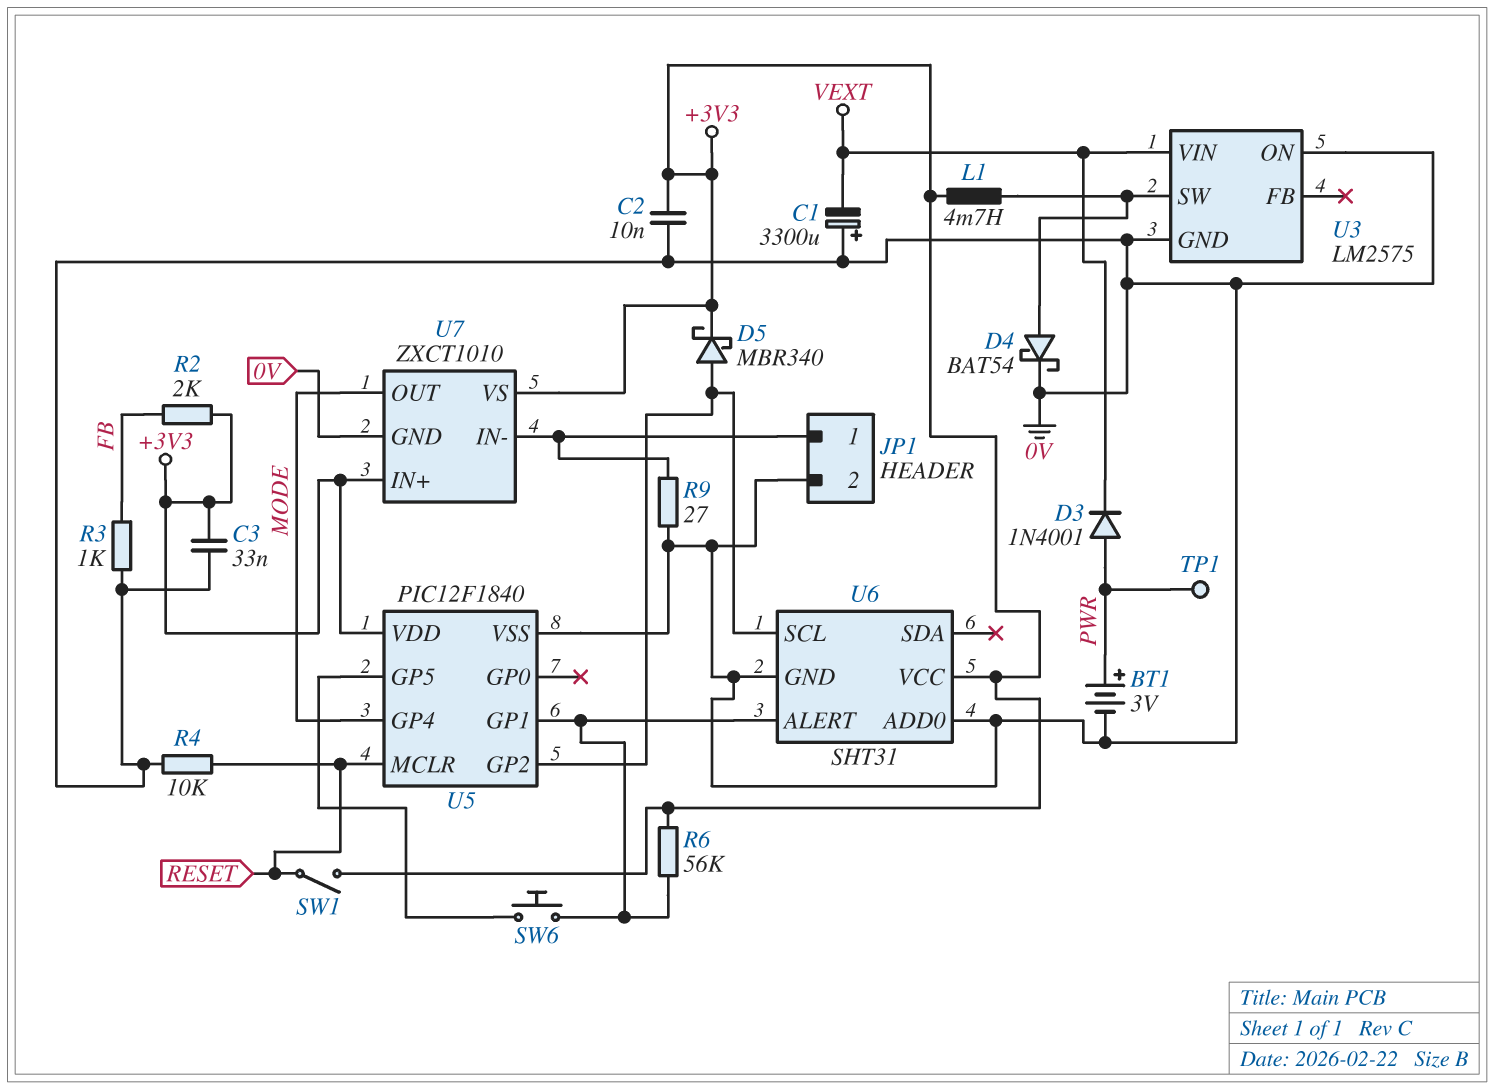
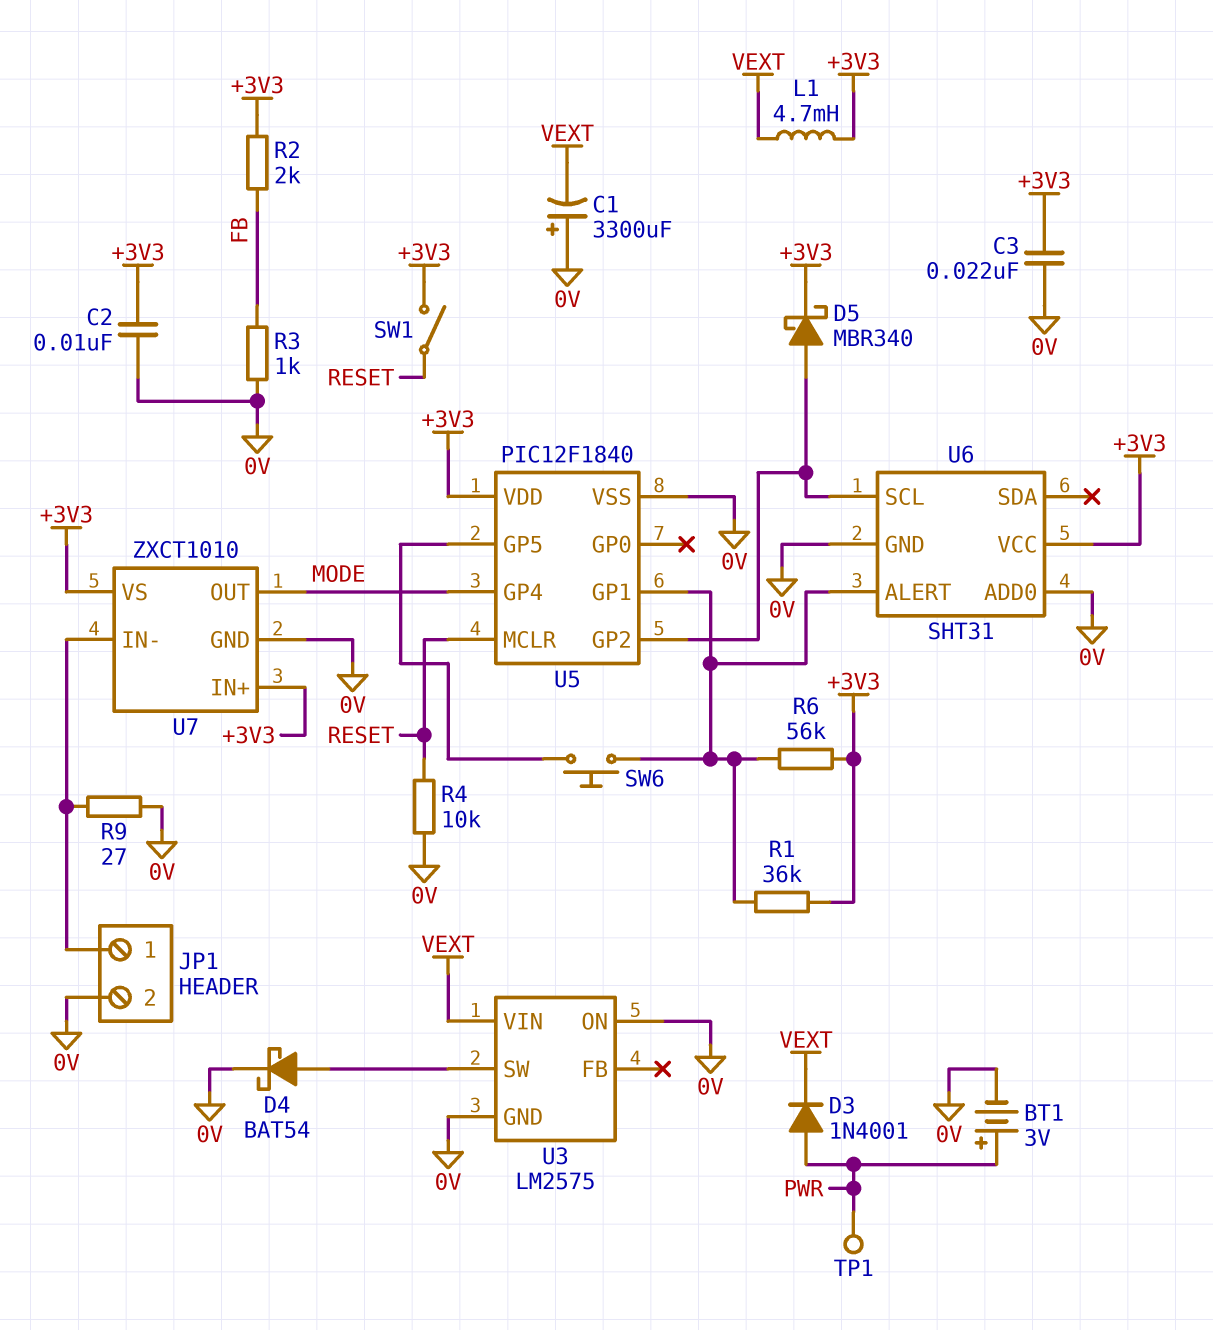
C3: 33nF (+3V3, 0V) -> 22nF (+3V3, 0V)
L1: 4.7mH (+3V3, U3/SW) -> 4.7mH (+3V3, VEXT)
R1: none -> 36k (+3V3, U5/GP1)

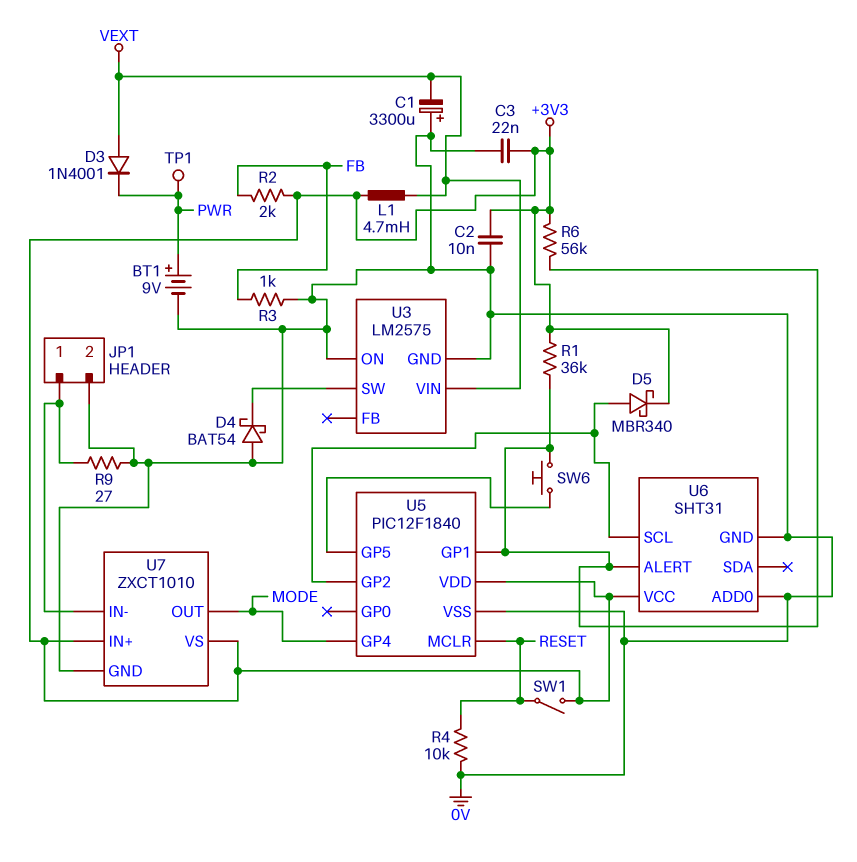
BT1: 3V (plus PWR, minus 0V) -> 9V (plus PWR, minus 0V)
D3: diode 1N4001 (A PWR, K VEXT) -> diode 1N4001 (A VEXT, K PWR)
D4: schottky BAT54 (A U3/SW, K 0V) -> schottky BAT54 (A 0V, K U3/SW)

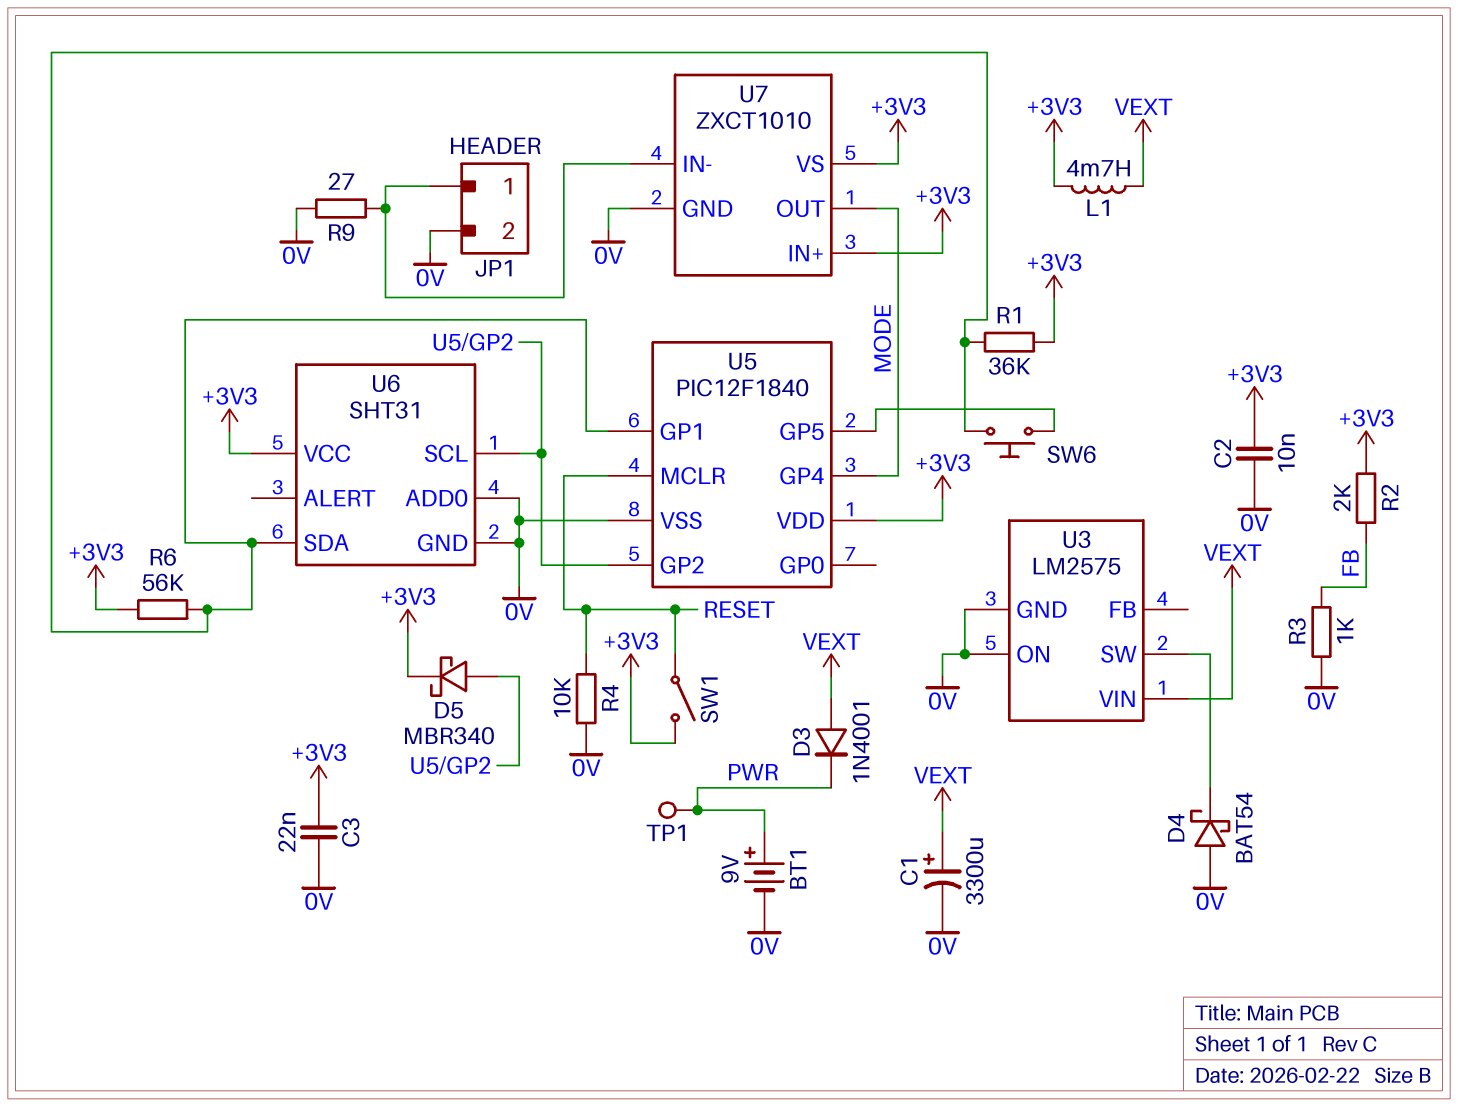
C1: 3300uF (plus 0V, minus VEXT) -> 3300uF (plus VEXT, minus 0V)
U6 pin ALERT: U5/GP1 -> none
U6 pin SDA: none -> U5/GP1

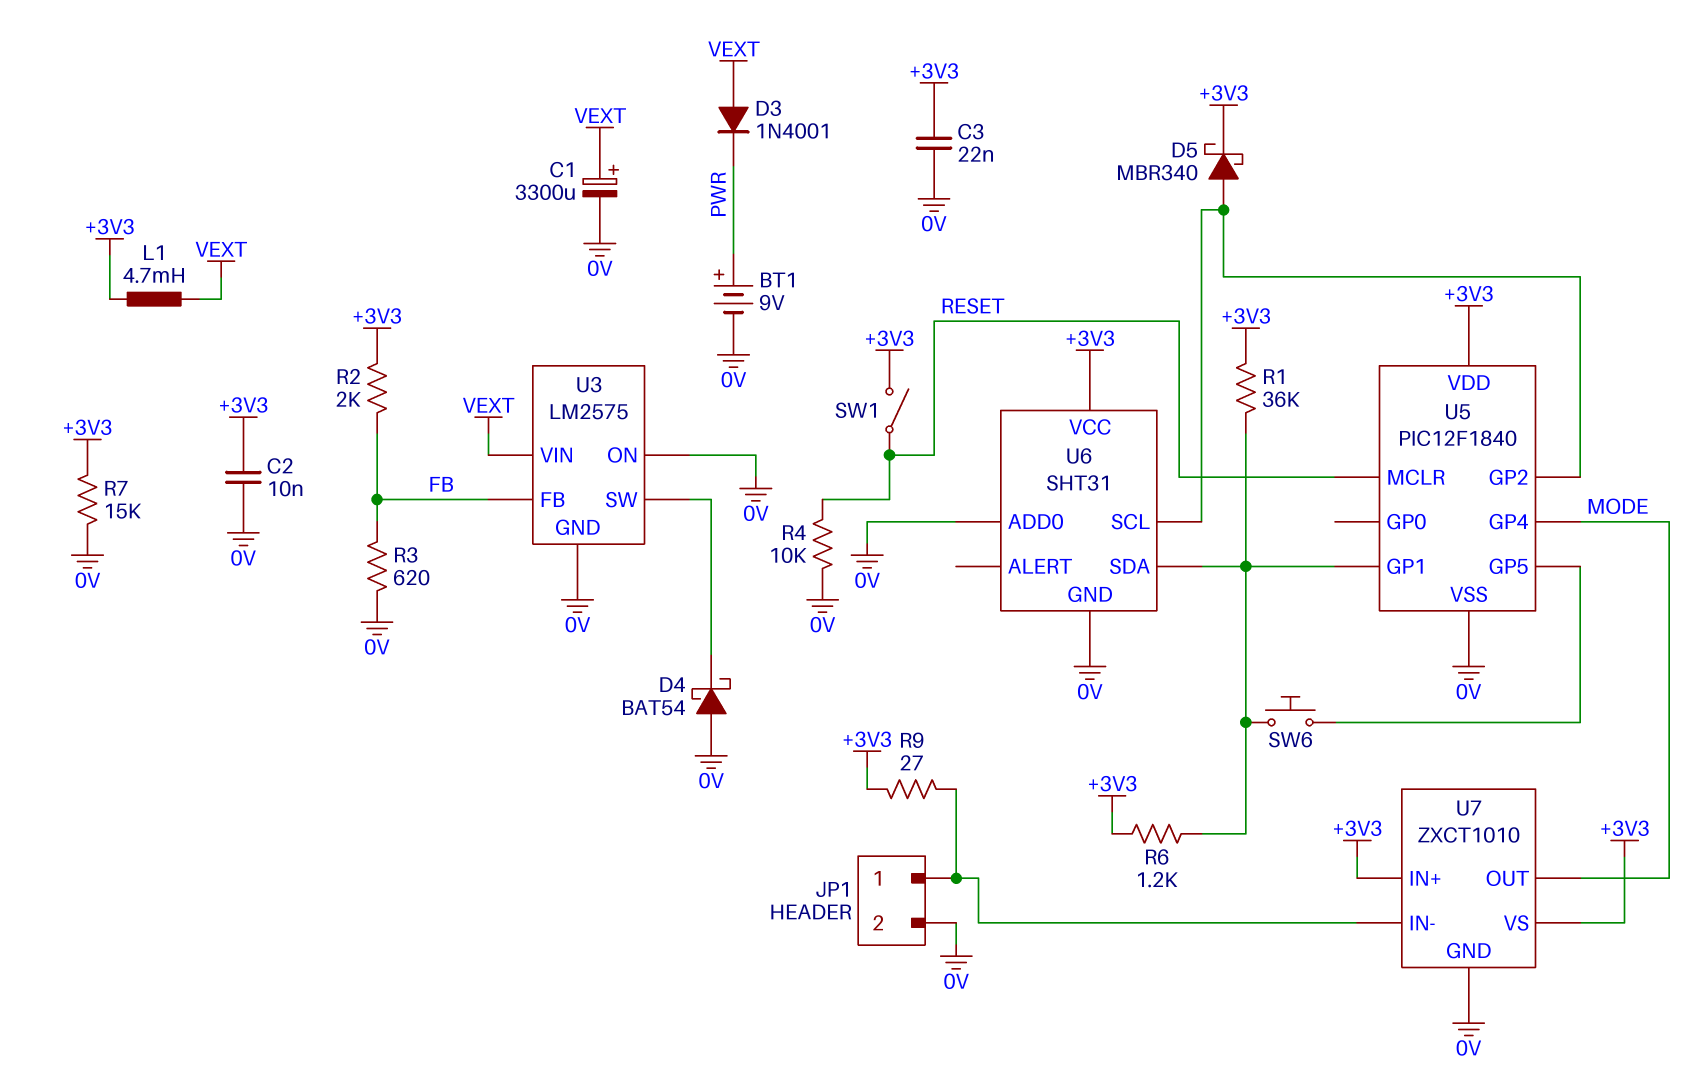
R3: 1k (0V, FB) -> 620 (0V, FB)
R6: 56k (+3V3, U5/GP1) -> 1.2k (+3V3, U5/GP1)
R7: none -> 15k (+3V3, 0V)
R9: 27 (0V, JP1/1) -> 27 (+3V3, JP1/1)
TP1: test point (PWR) -> none
U3 pin FB: none -> FB

